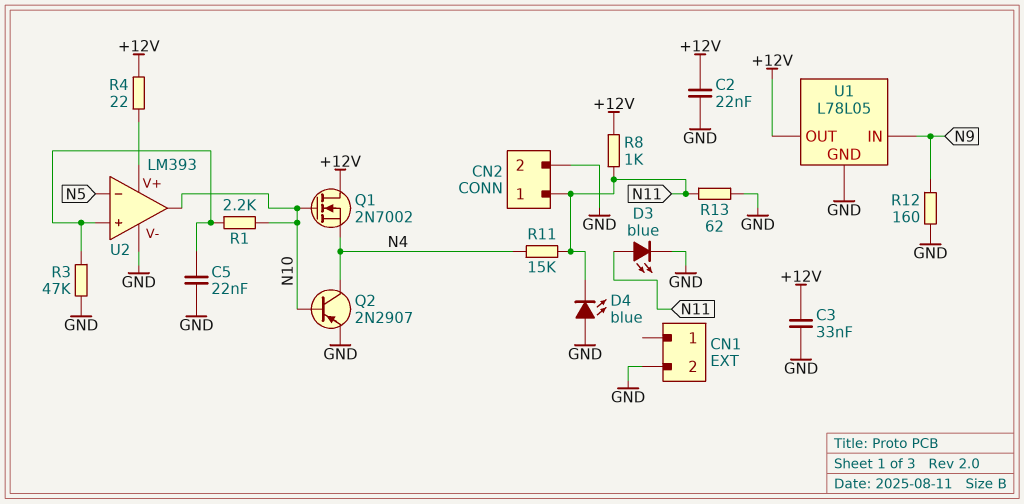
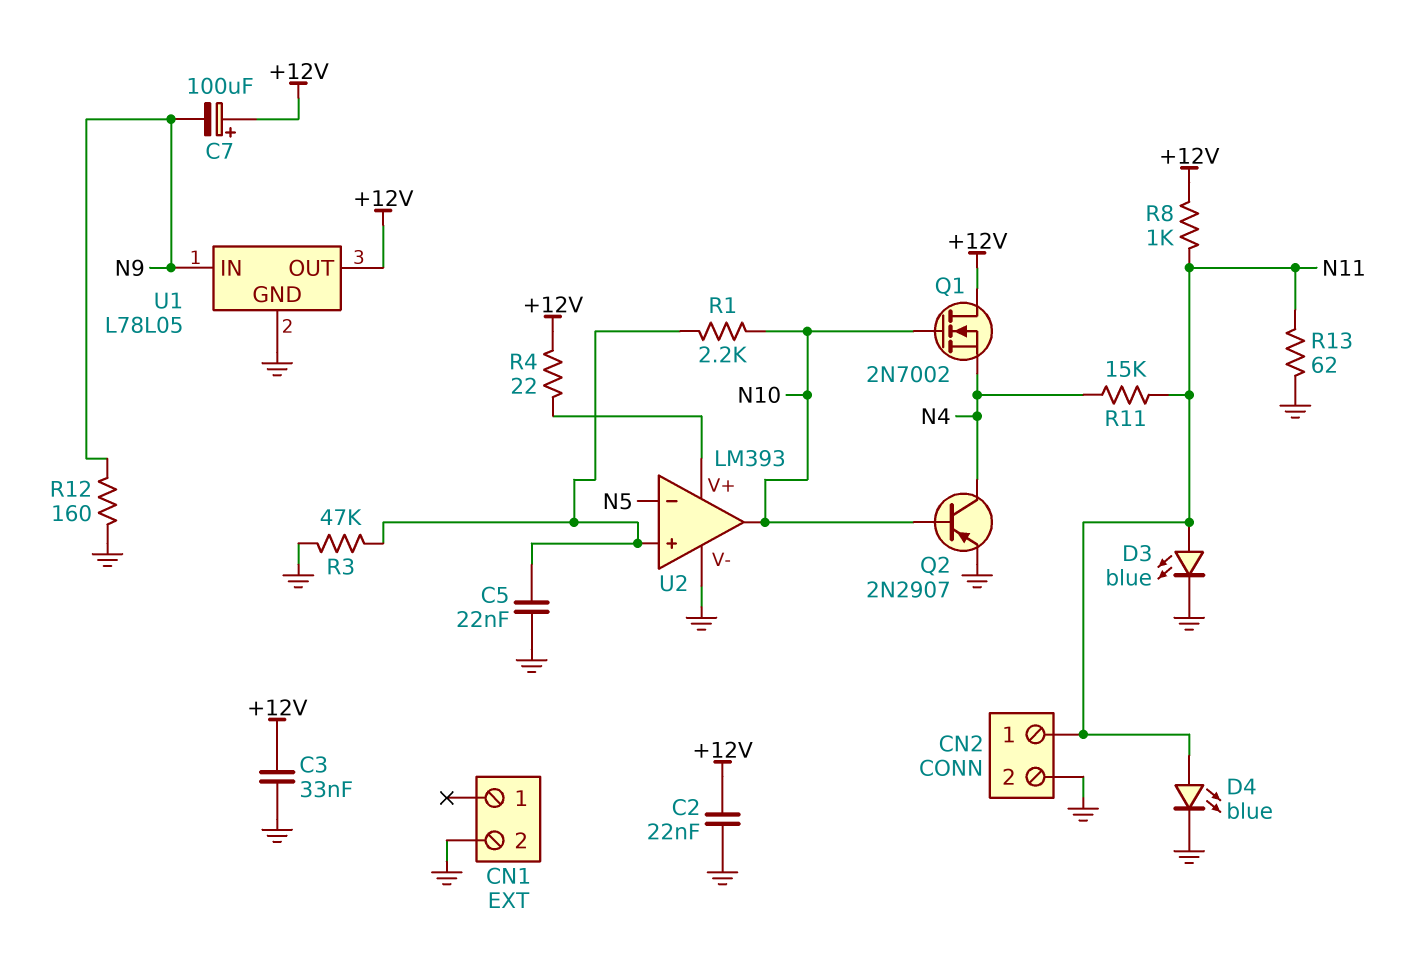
C7: none -> 100uF (plus +12V, minus N9)
D4: LED blue (A GND, K N11) -> LED blue (A N11, K GND)

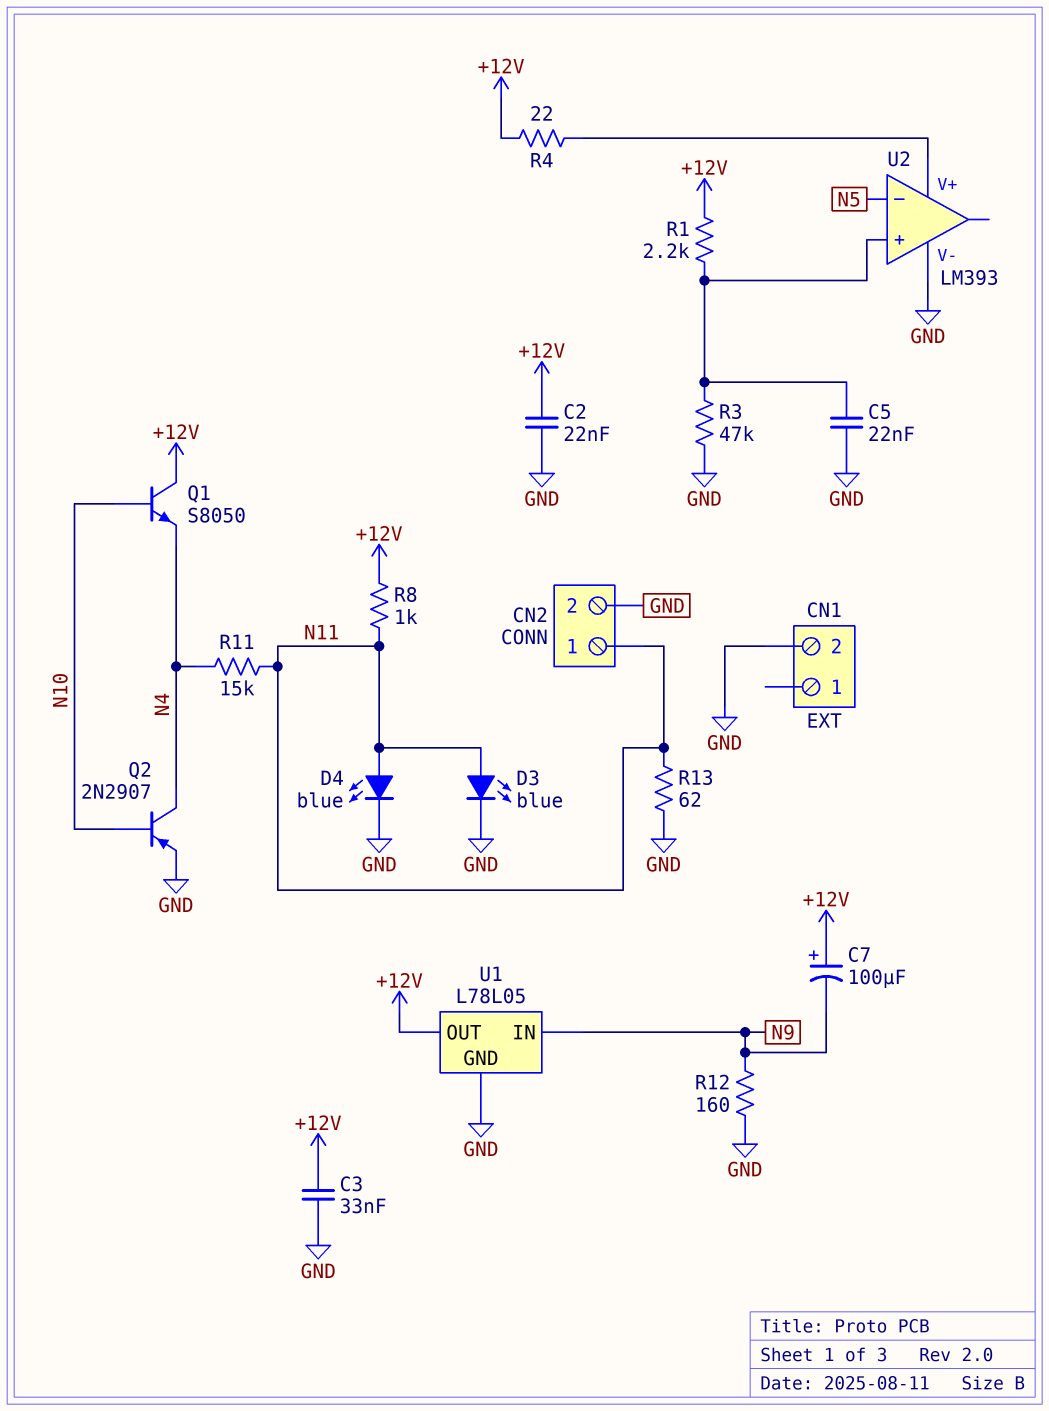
Q1: NMOS 2N7002 (G N10, D +12V, S N4) -> NPN S8050 (B N10, C +12V, E N4)
R1: 2.2k (N10, U2/in+) -> 2.2k (+12V, U2/in+)
U2 pin out: N10 -> none

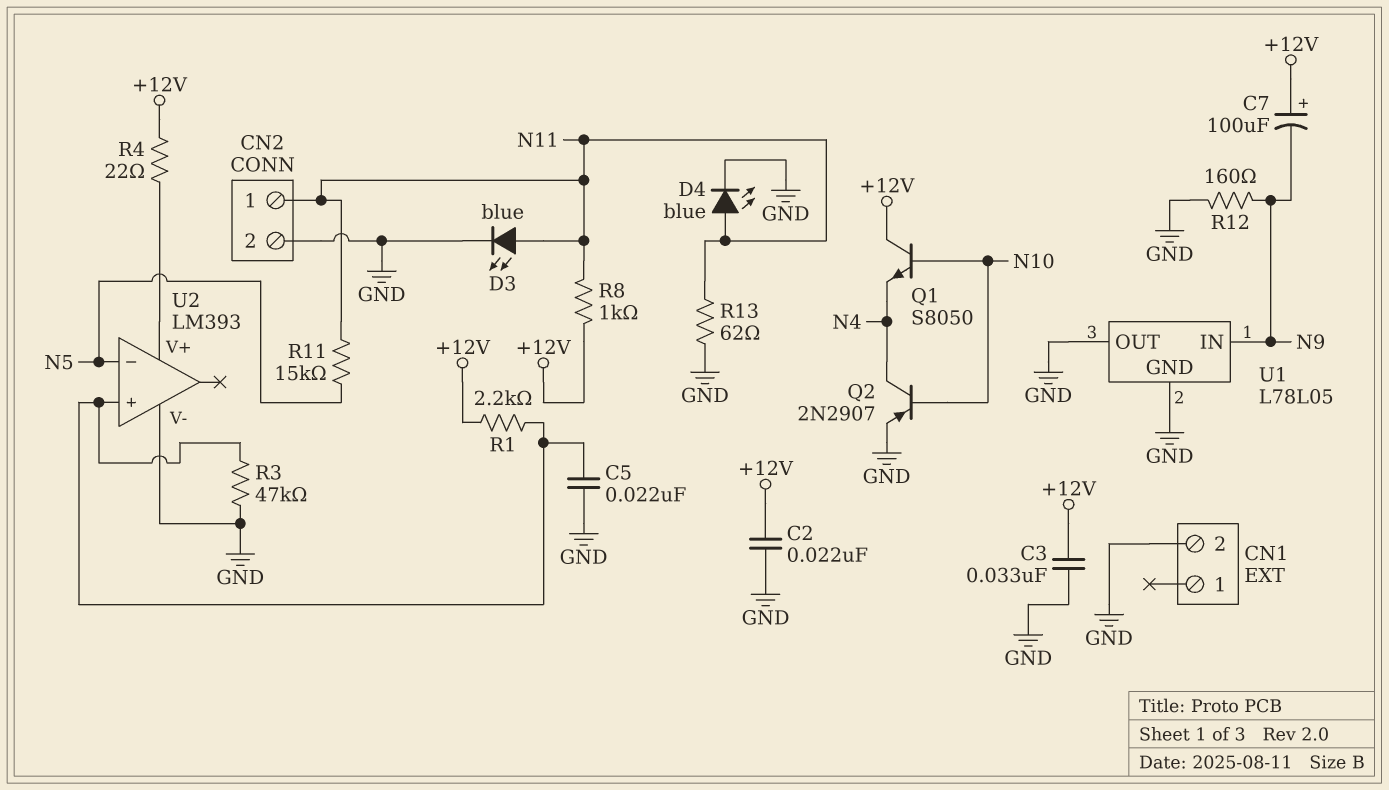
R11: 15k (N4, N11) -> 15k (N5, N11)
U1 pin OUT: +12V -> GND

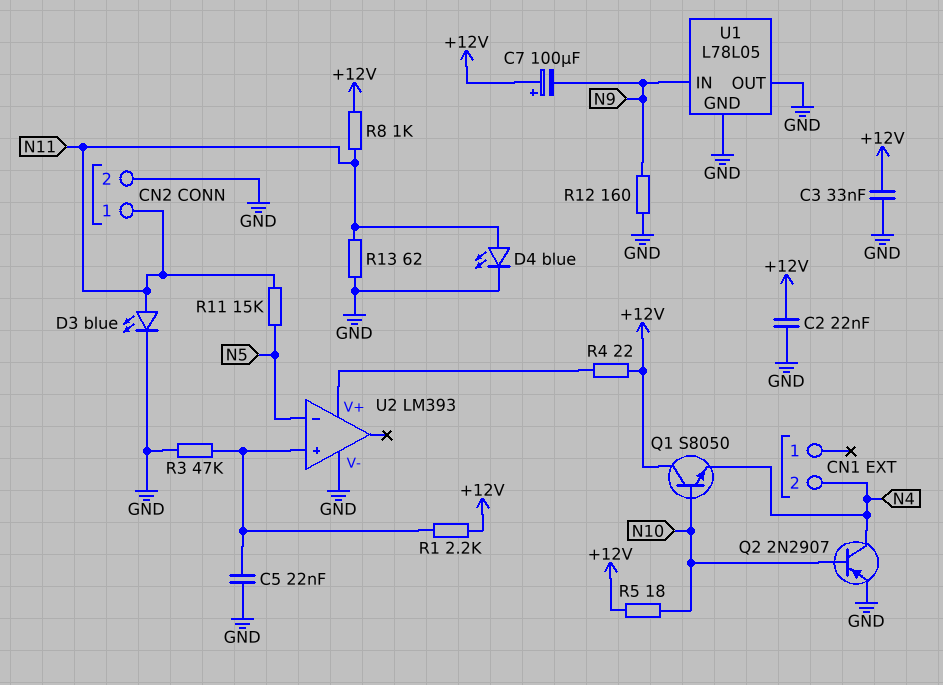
CN1 pin 2: GND -> N4
R5: none -> 18 (+12V, N10)

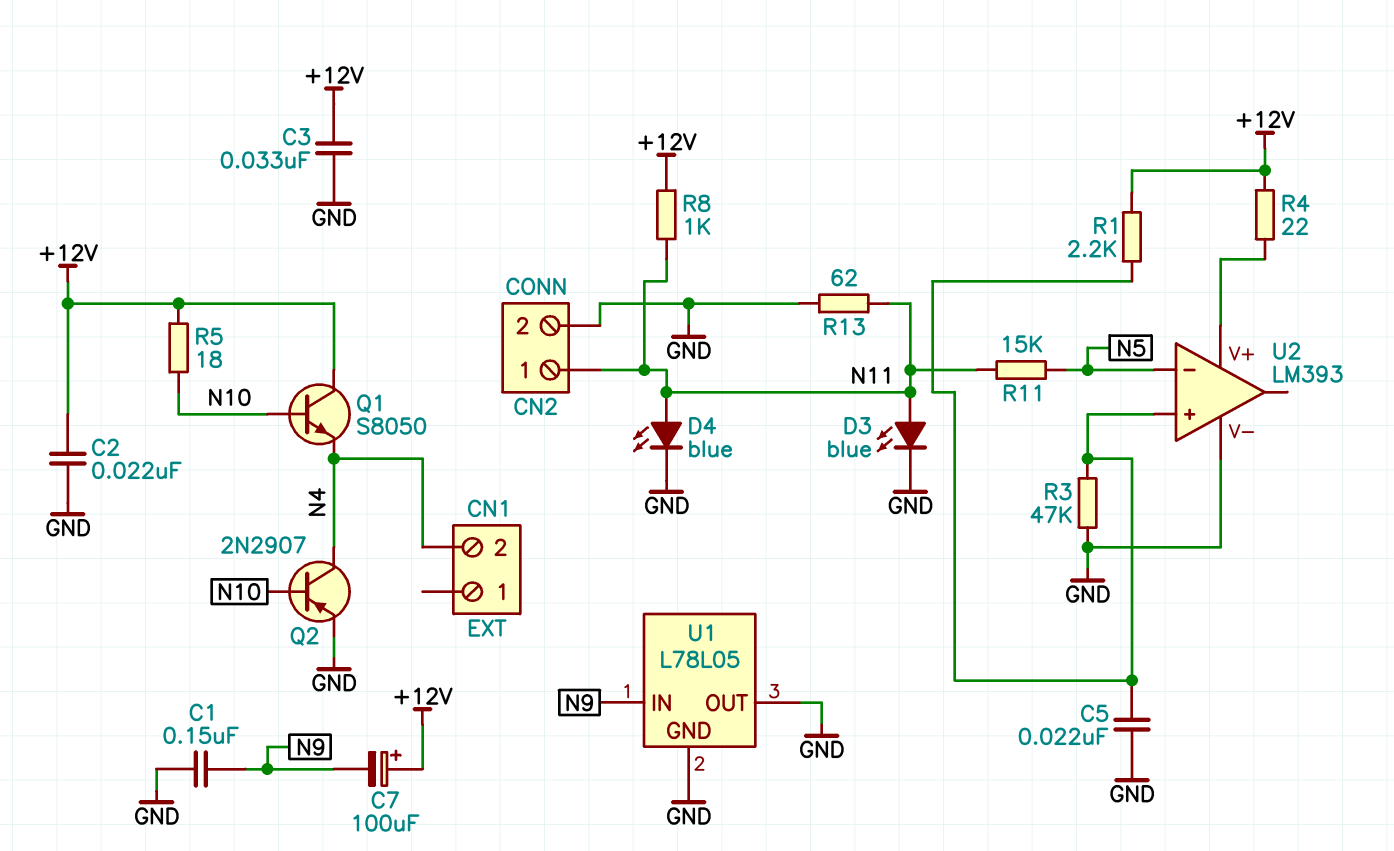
C1: none -> 150nF (GND, N9)
R12: 160 (GND, N9) -> none

